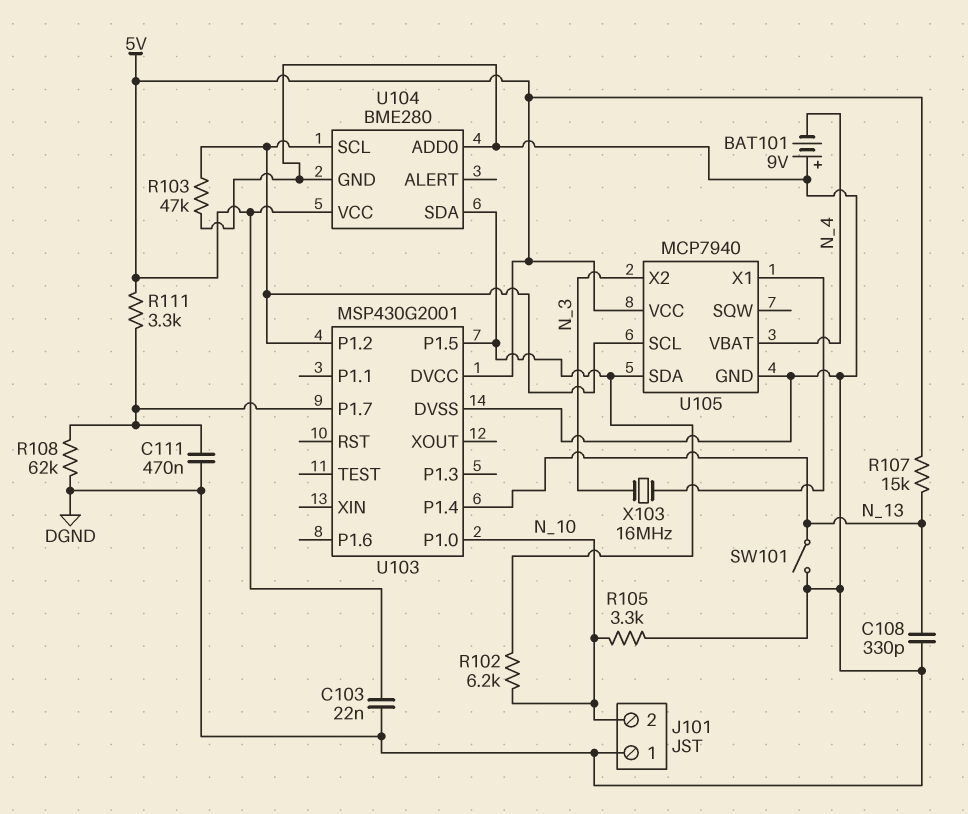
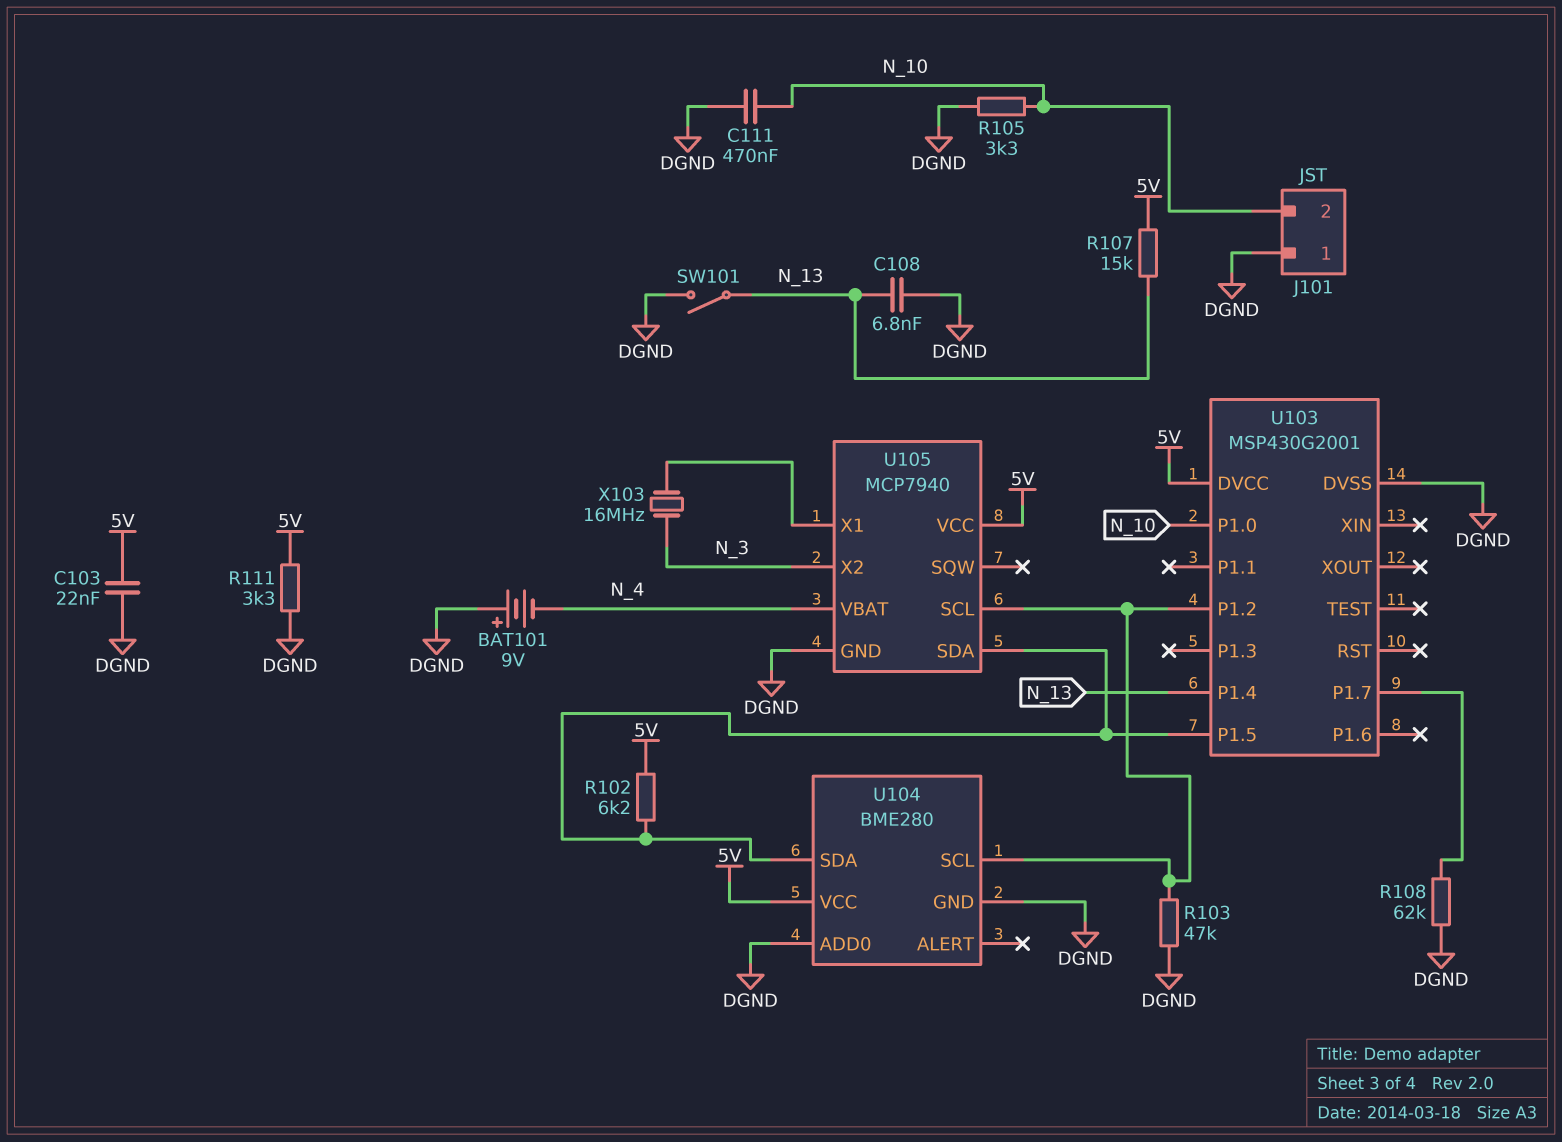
C108: 330pF (DGND, N_13) -> 6.8nF (DGND, N_13)
C111: 470nF (DGND, U103/P1.7) -> 470nF (DGND, N_10)
R102: 6.2k (N_10, U103/P1.5) -> 6.2k (5V, U103/P1.5)
R111: 3.3k (5V, U103/P1.7) -> 3.3k (5V, DGND)

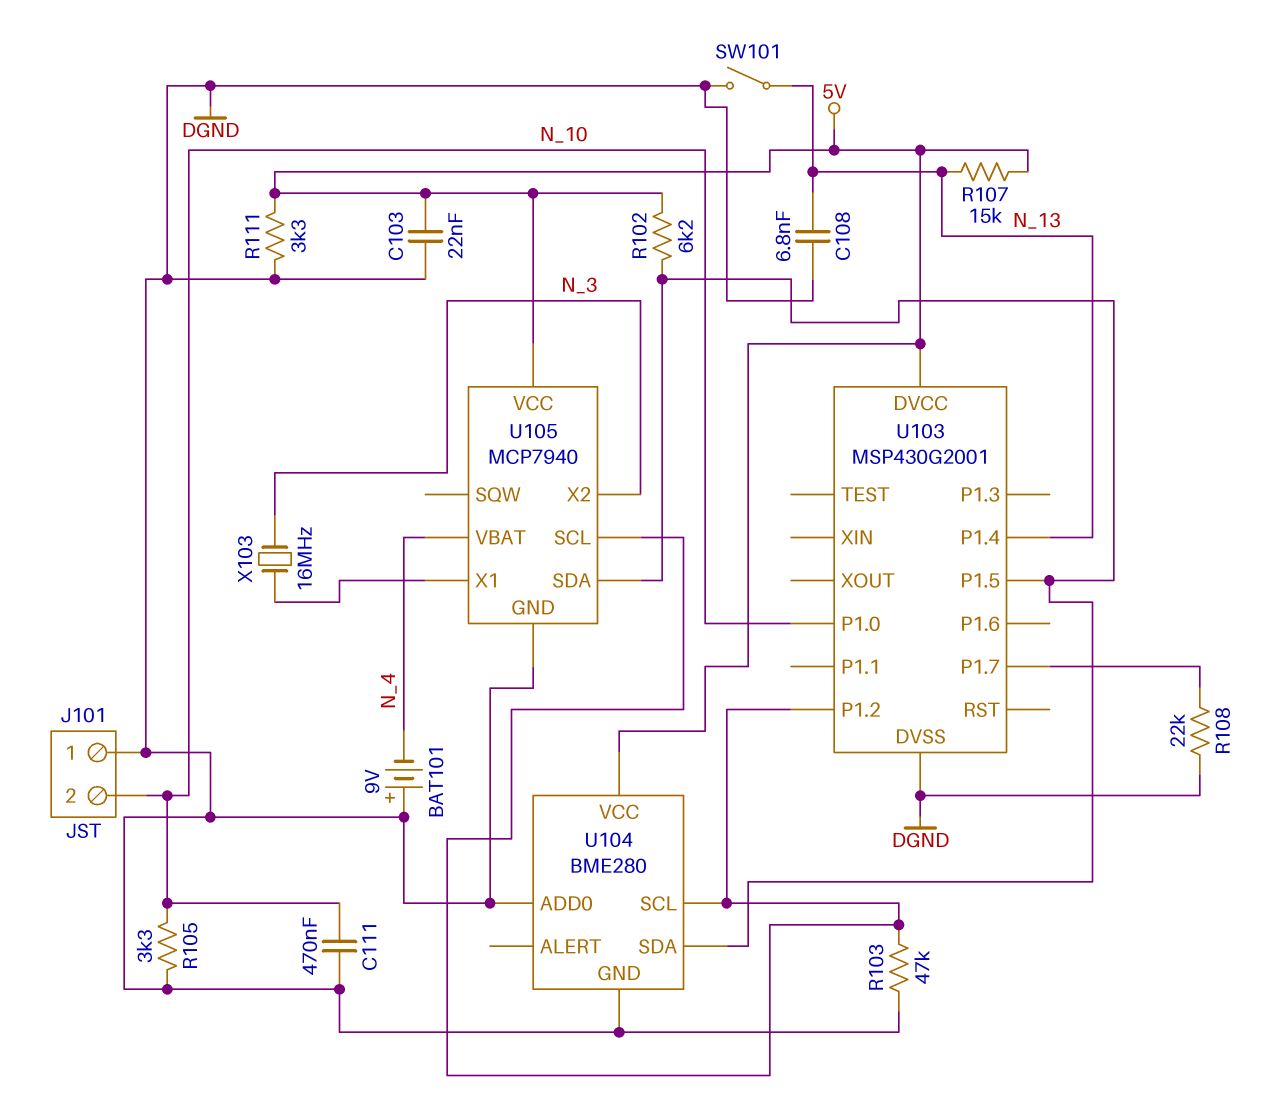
R108: 62k (DGND, U103/P1.7) -> 22k (DGND, U103/P1.7)

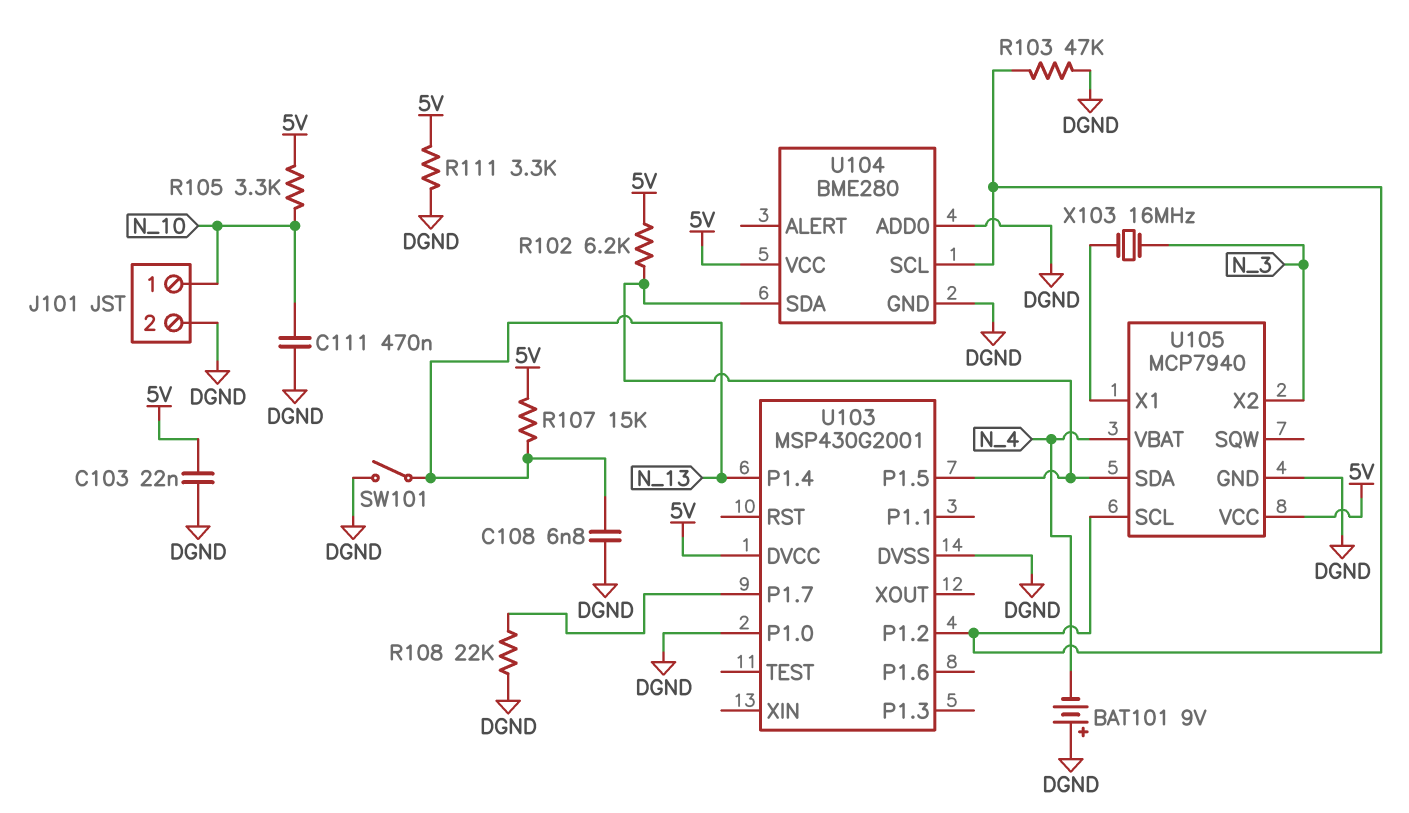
J101 pin 1: DGND -> N_10
J101 pin 2: N_10 -> DGND
R105: 3.3k (DGND, N_10) -> 3.3k (5V, N_10)
U103 pin P1.0: N_10 -> DGND

